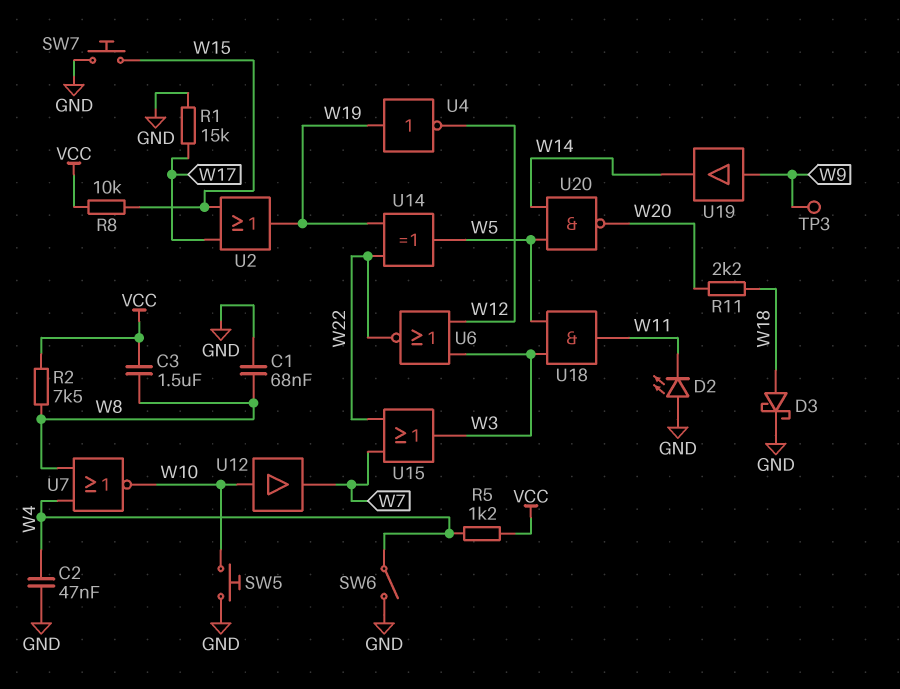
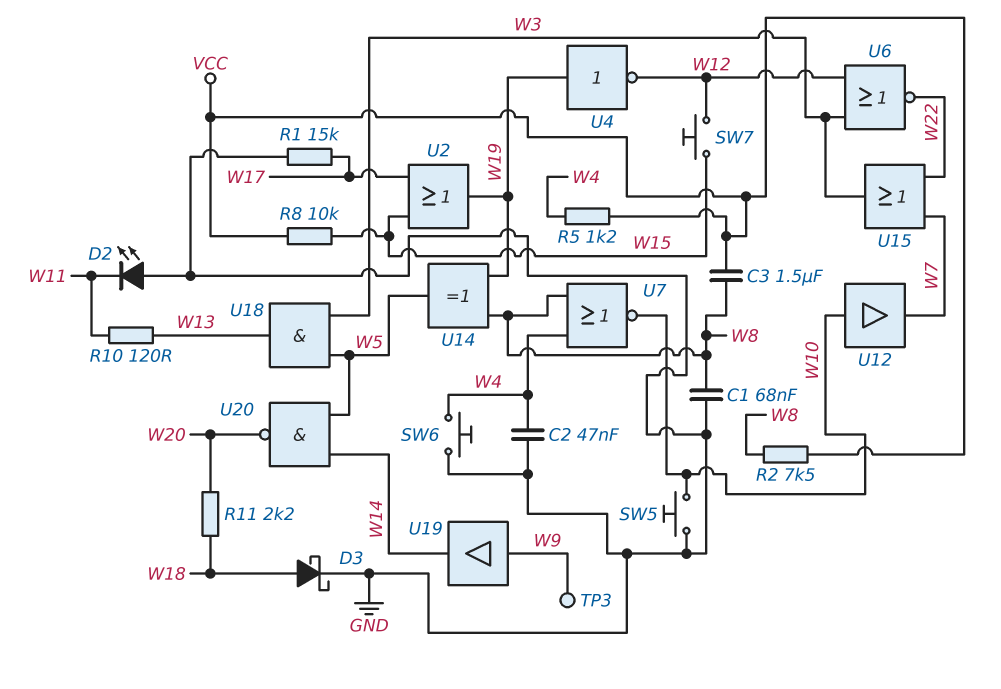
R10: none -> 120 (W11, W13)
SW6: switch (GND, W4) -> button (GND, W4)
SW7: button (GND, W15) -> button (W12, W15)
U14: XOR (in W19, in W22, out W5) -> XOR (in W8, in W19, out W5)
U18: AND (in W3, in W5, out W11) -> AND (in W3, in W5, out W13)

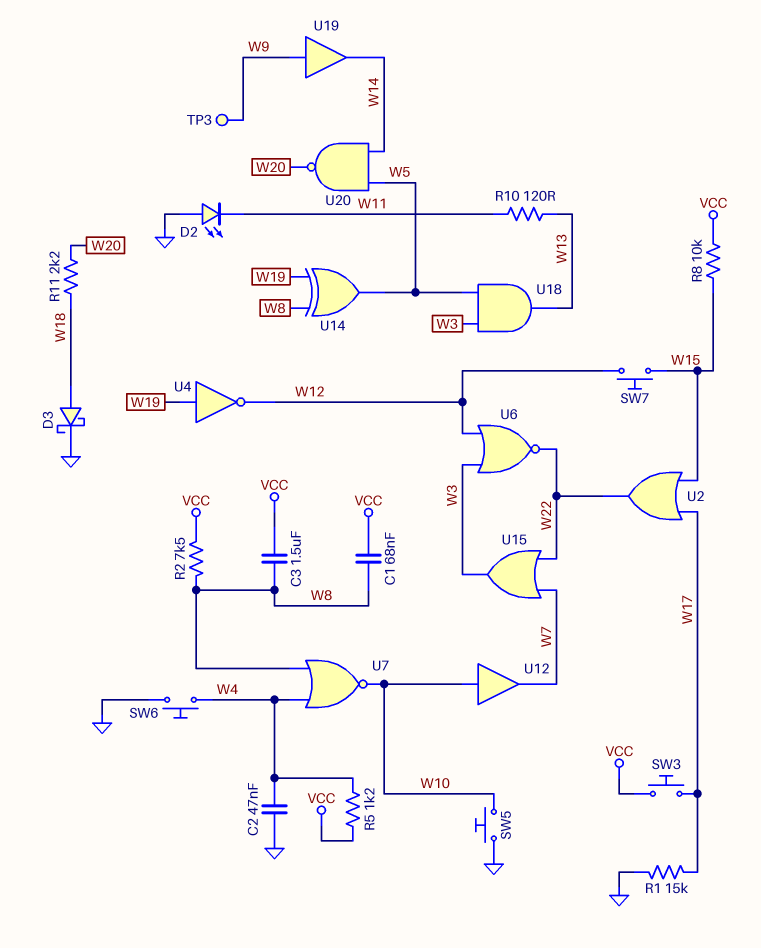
C1: 68nF (GND, W8) -> 68nF (VCC, W8)
SW3: none -> button (VCC, W17)
U2: OR (in W15, in W17, out W19) -> OR (in W15, in W17, out W22)

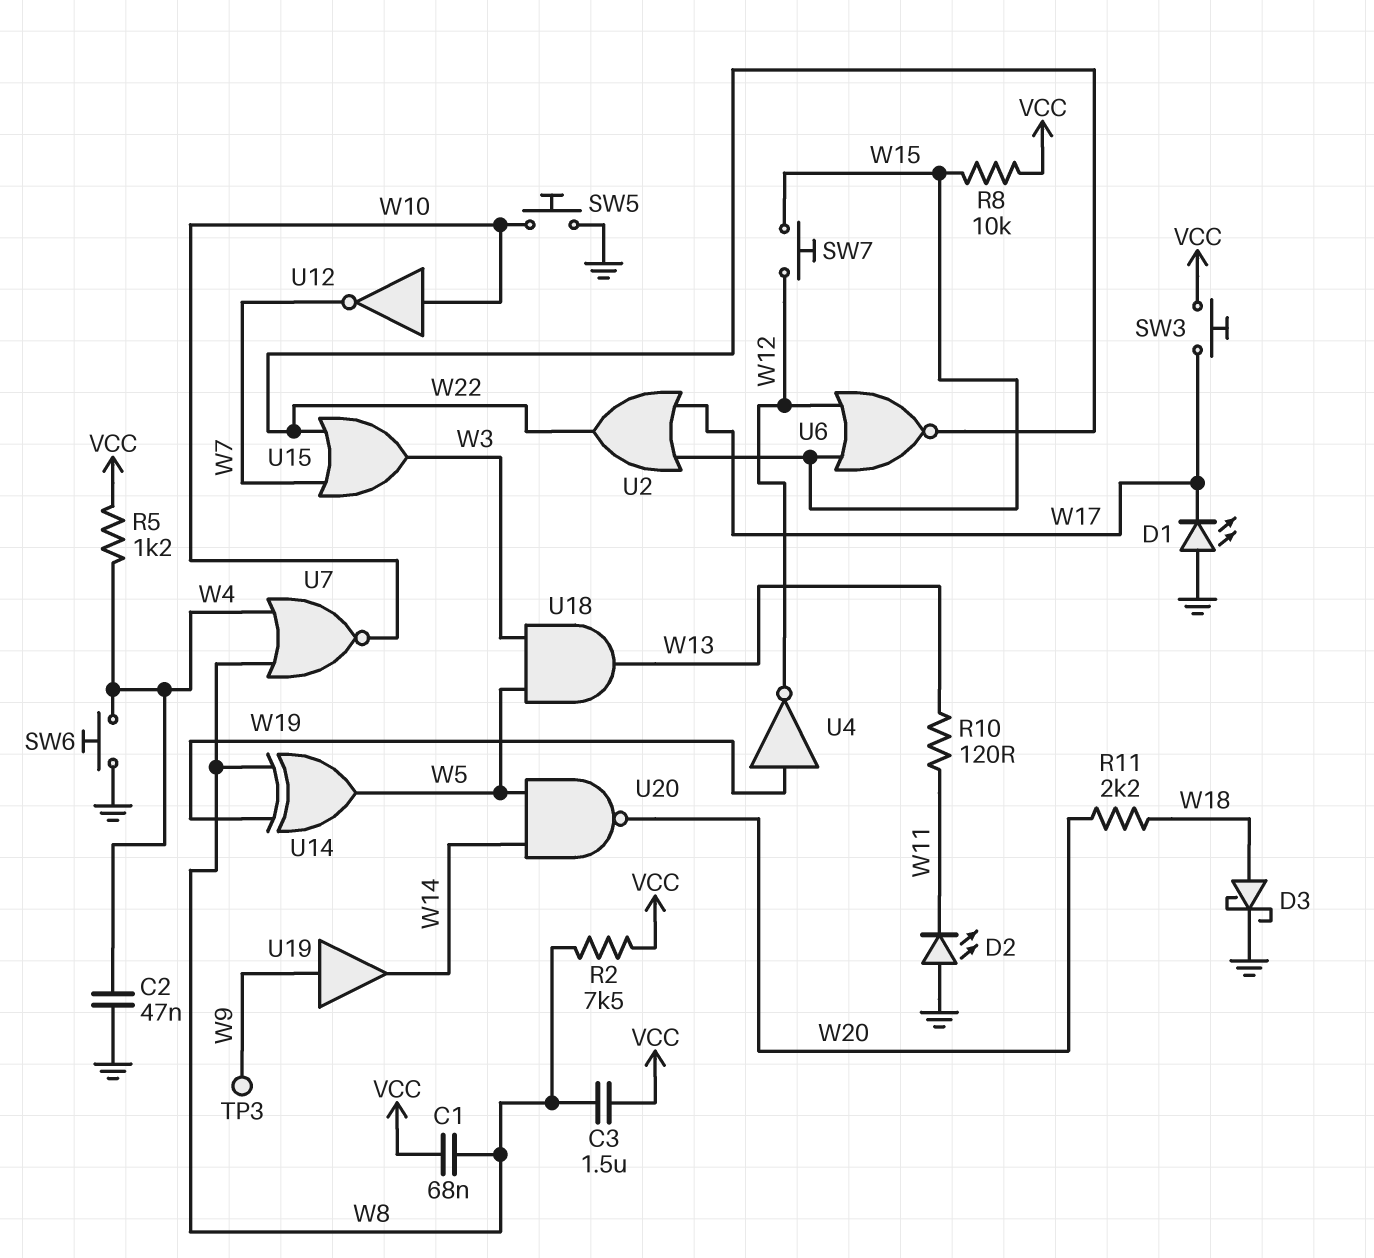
D1: none -> LED (A GND, K W17)
R1: 15k (GND, W17) -> none
U6: NOR (in W3, in W12, out W22) -> NOR (in W12, in W15, out W22)
U12: buffer (in W10, out W7) -> NOT (in W10, out W7)

